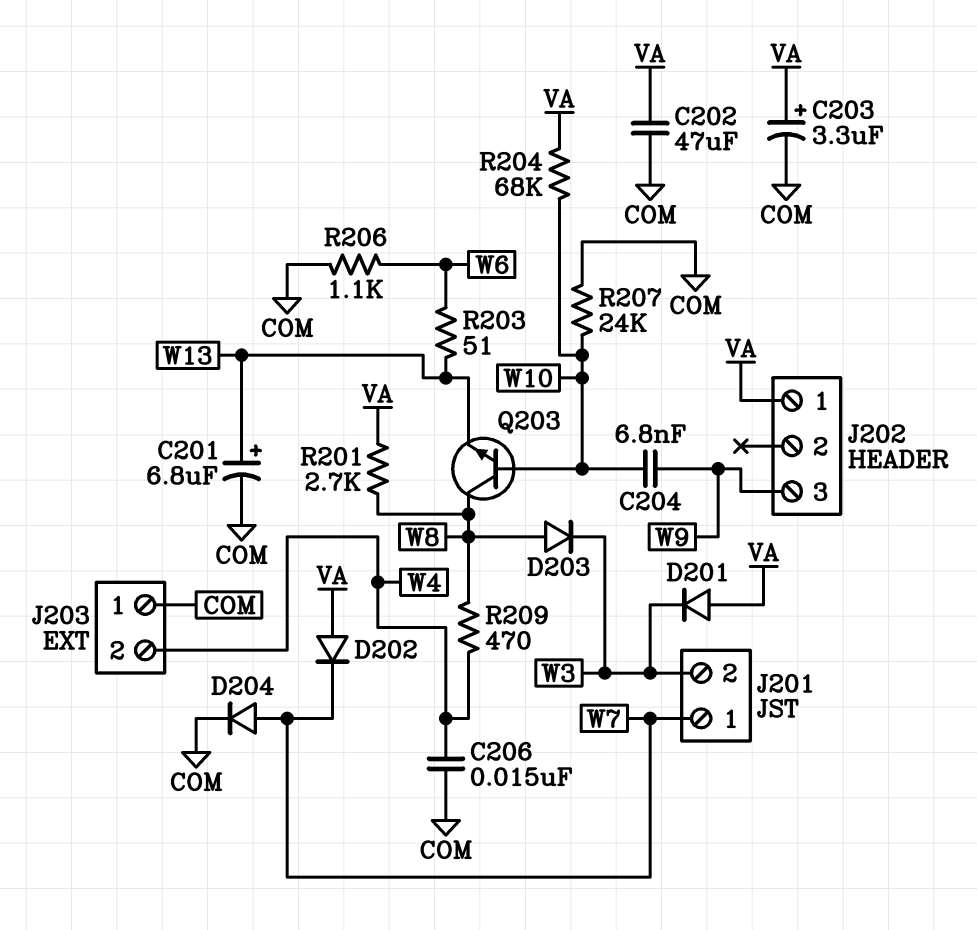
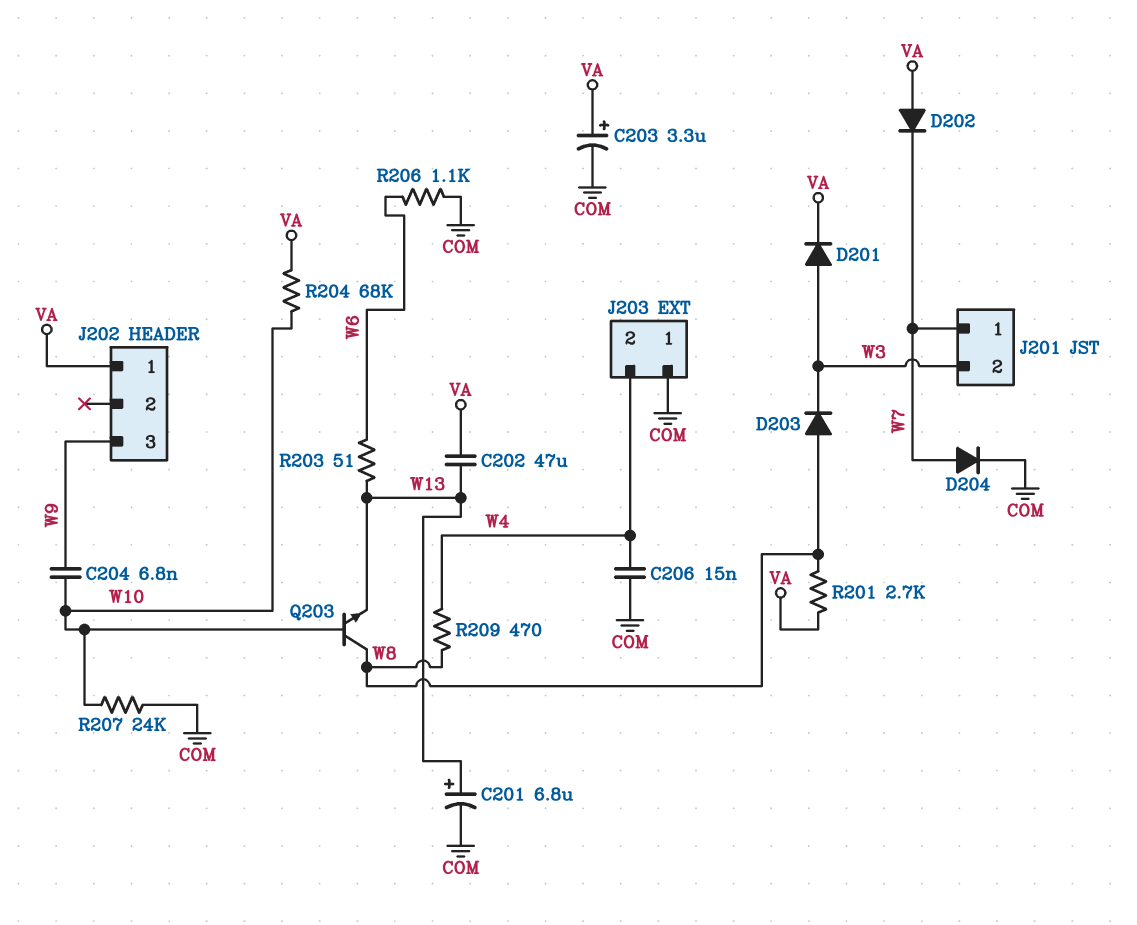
C202: 47uF (COM, VA) -> 47uF (VA, W13)
D201: diode (A VA, K W3) -> diode (A W3, K VA)

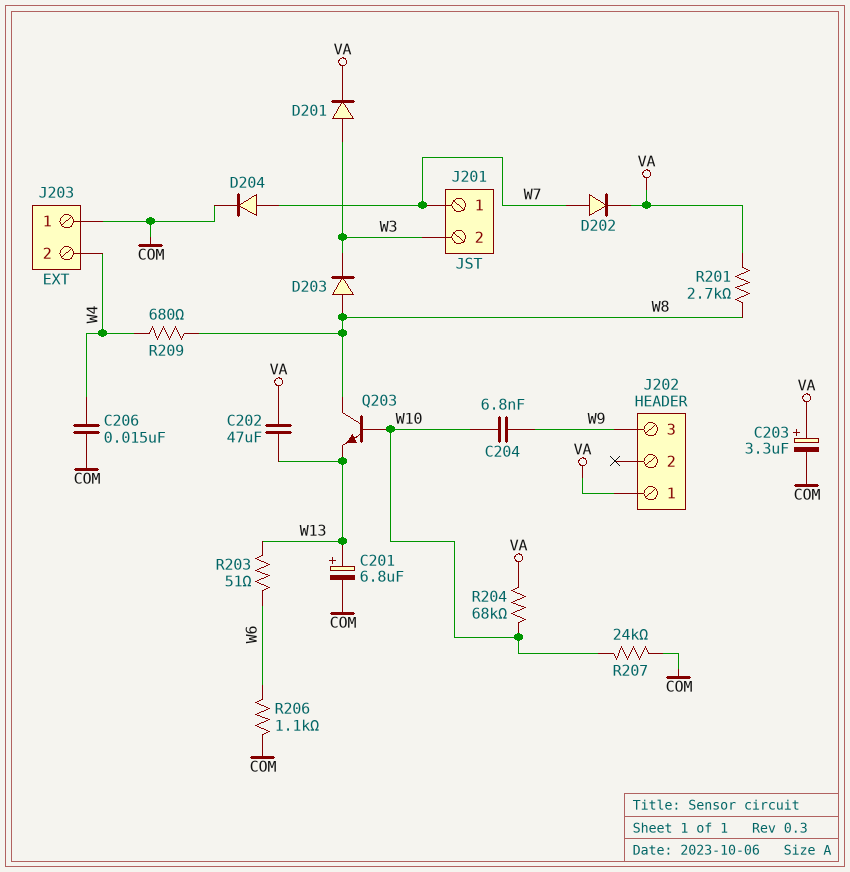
D202: diode (A VA, K W7) -> diode (A W7, K VA)
R209: 470 (W4, W8) -> 680 (W4, W8)

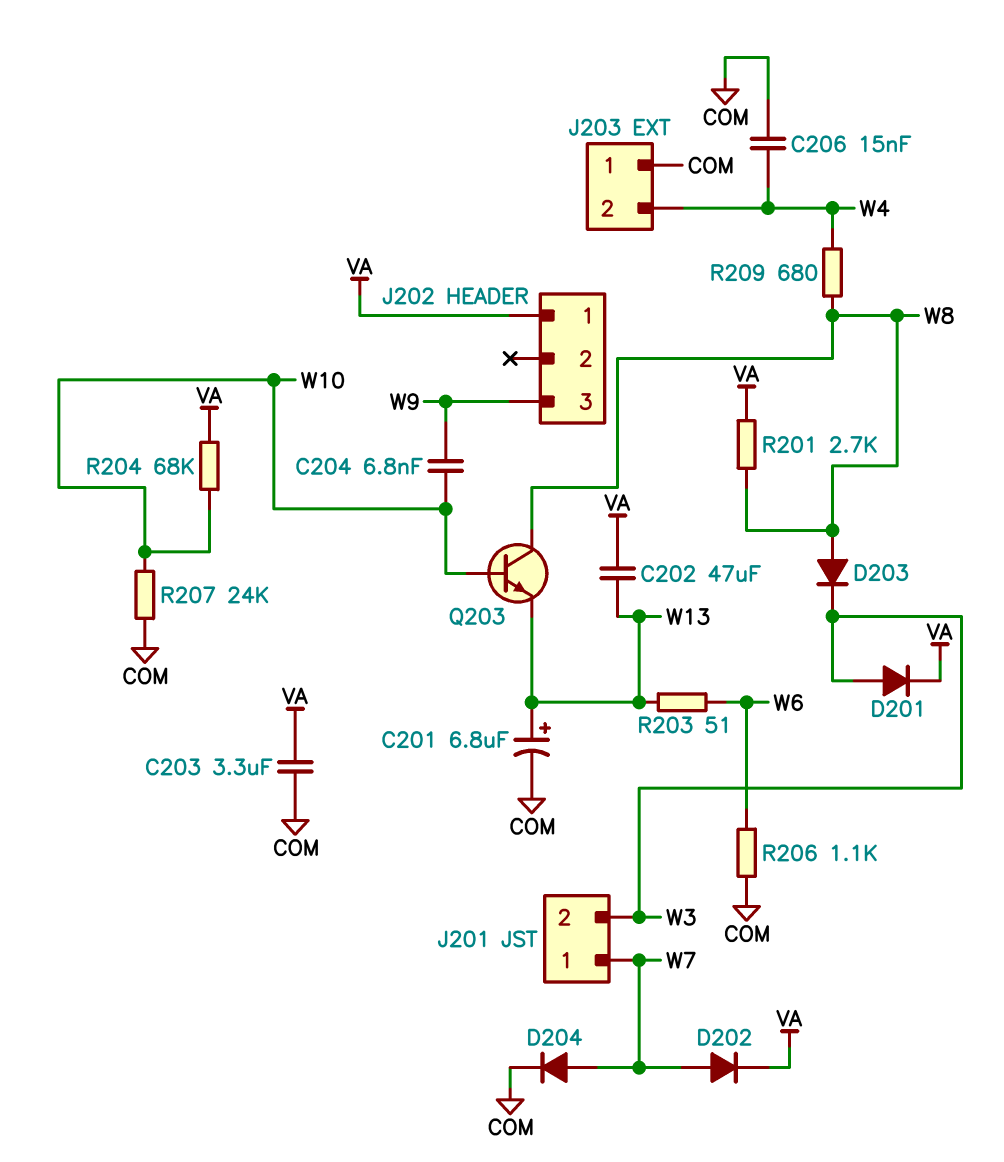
C203: 3.3uF (plus VA, minus COM) -> 3.3uF (COM, VA)

